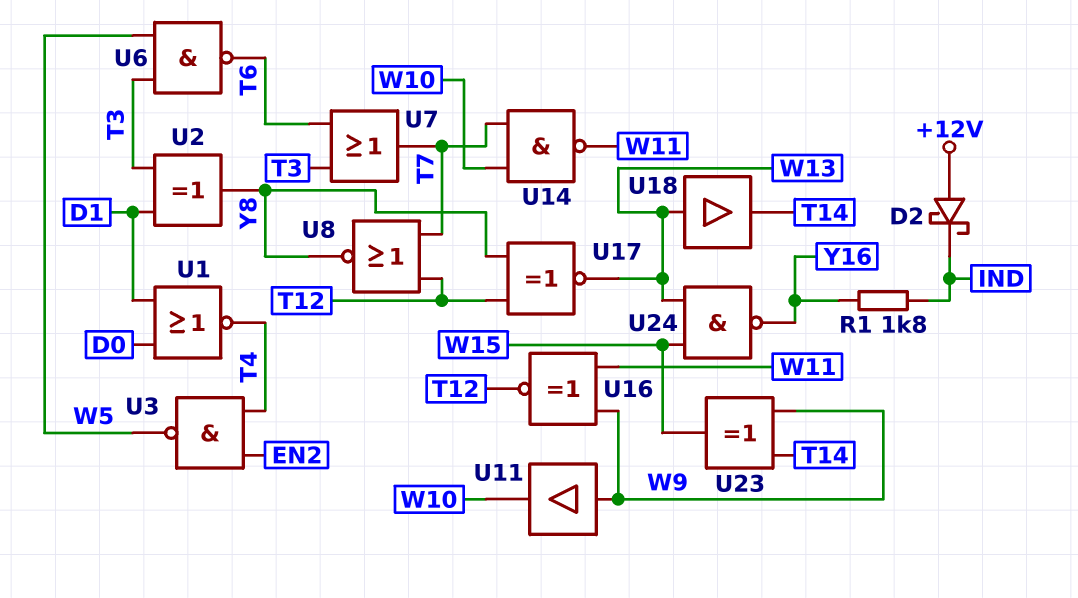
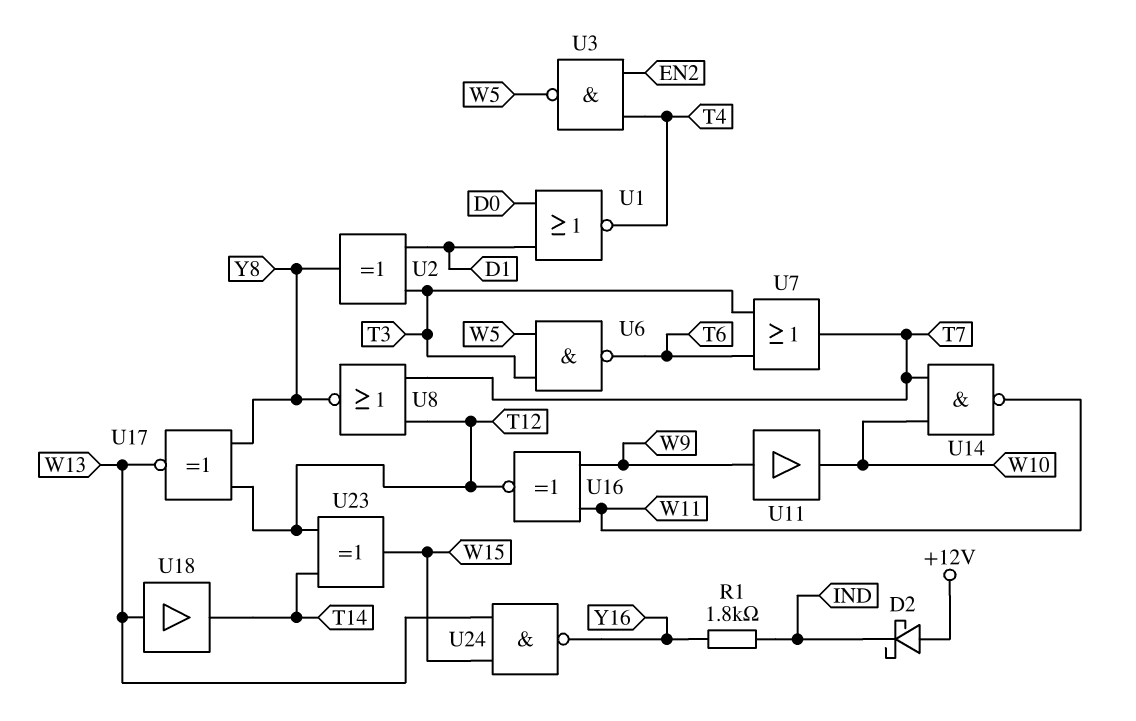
U23: XOR (in T14, in W9, out W15) -> XOR (in T12, in T14, out W15)

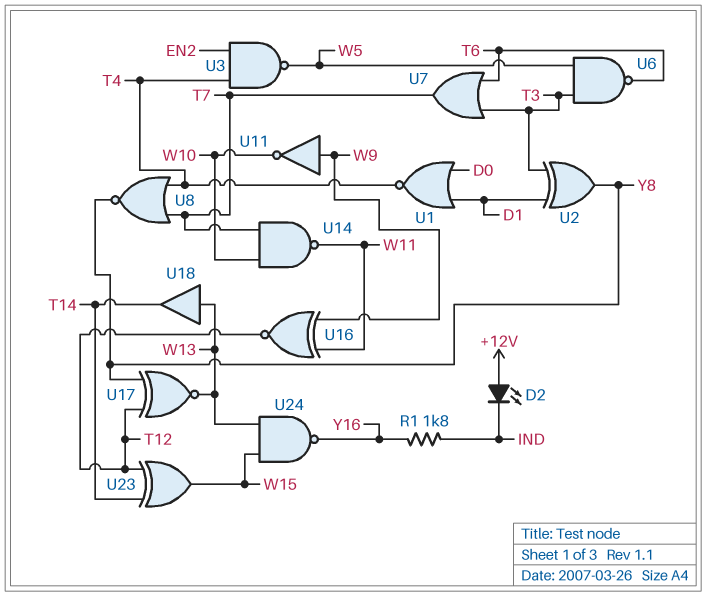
D2: schottky (A +12V, K IND) -> LED (A +12V, K IND)
U8: NOR (in T7, in T12, out Y8) -> NOR (in T4, in T7, out Y8)
U11: buffer (in W9, out W10) -> NOT (in W9, out W10)

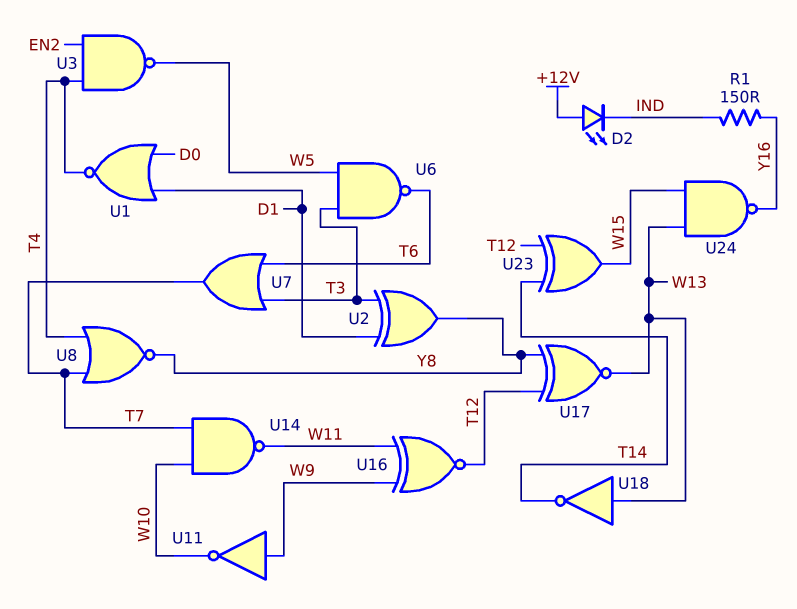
R1: 1.8k (IND, Y16) -> 150 (IND, Y16)
U18: buffer (in W13, out T14) -> NOT (in W13, out T14)

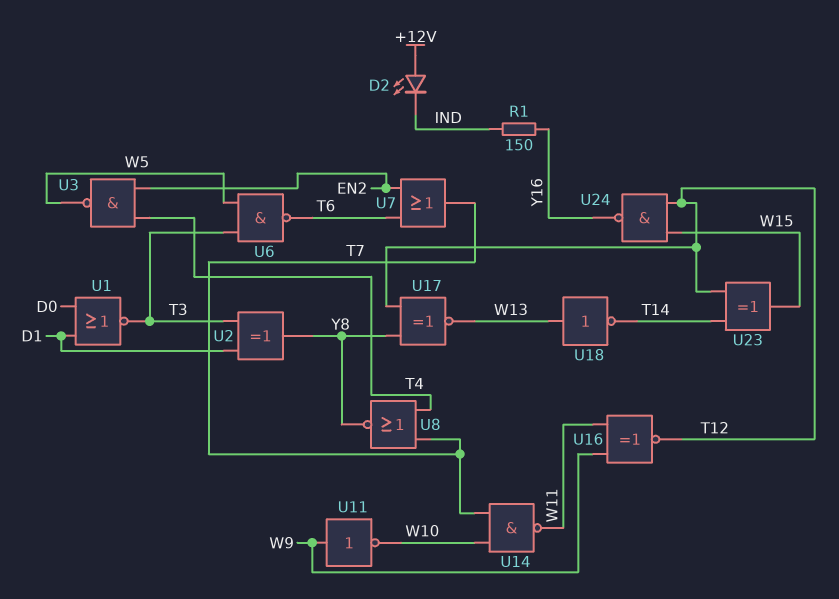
U1: NOR (in D0, in D1, out T4) -> NOR (in D0, in D1, out T3)
U7: OR (in T3, in T6, out T7) -> OR (in EN2, in T6, out T7)
U24: NAND (in W13, in W15, out Y16) -> NAND (in T12, in W15, out Y16)

